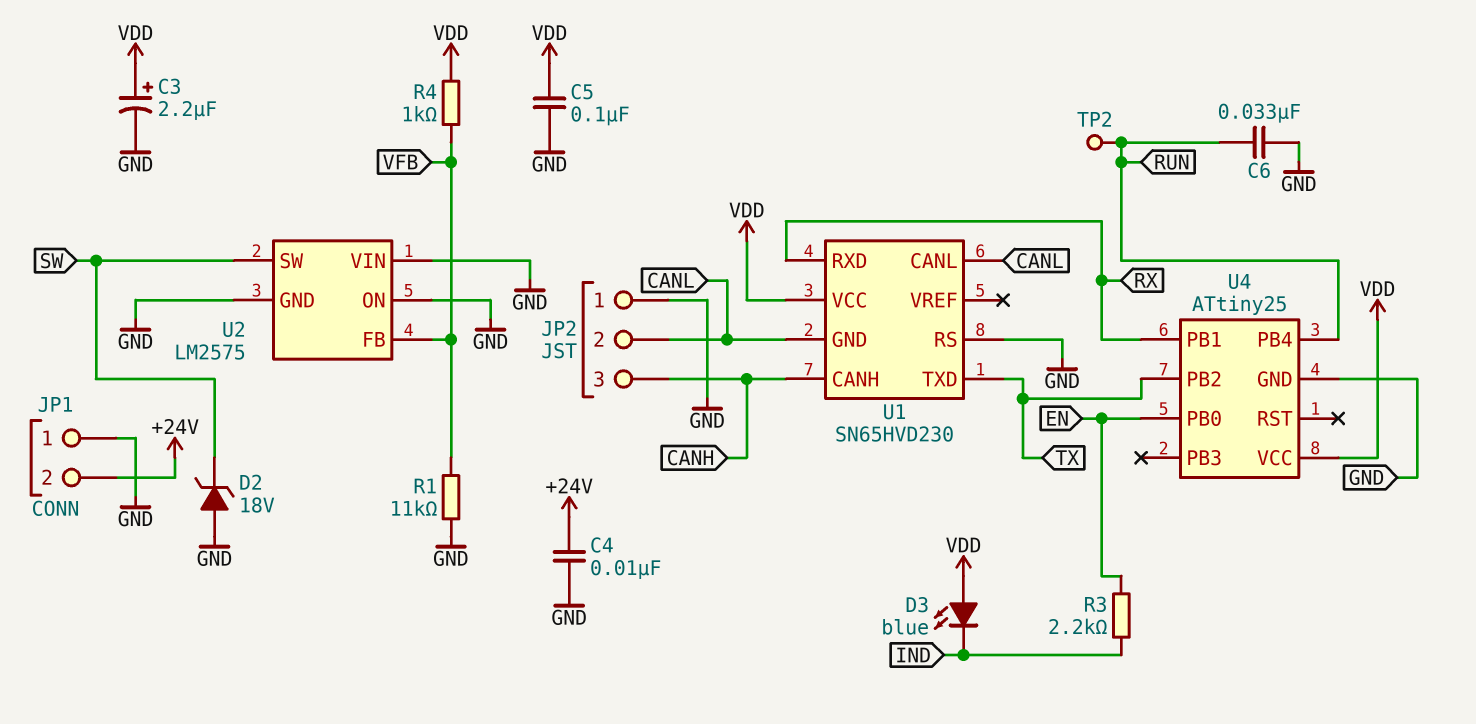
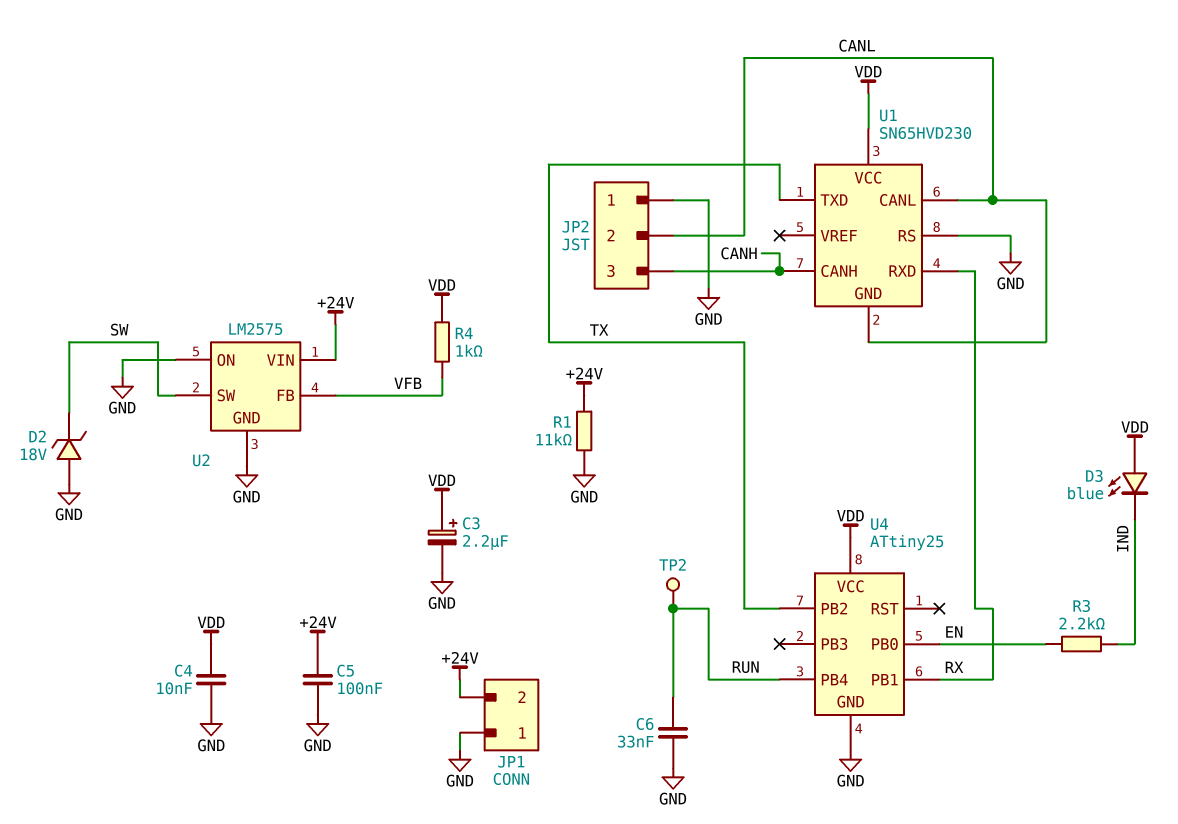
C4: 10nF (+24V, GND) -> 10nF (GND, VDD)
C5: 100nF (GND, VDD) -> 100nF (+24V, GND)
R1: 11k (GND, VFB) -> 11k (+24V, GND)
U2 pin VIN: GND -> +24V

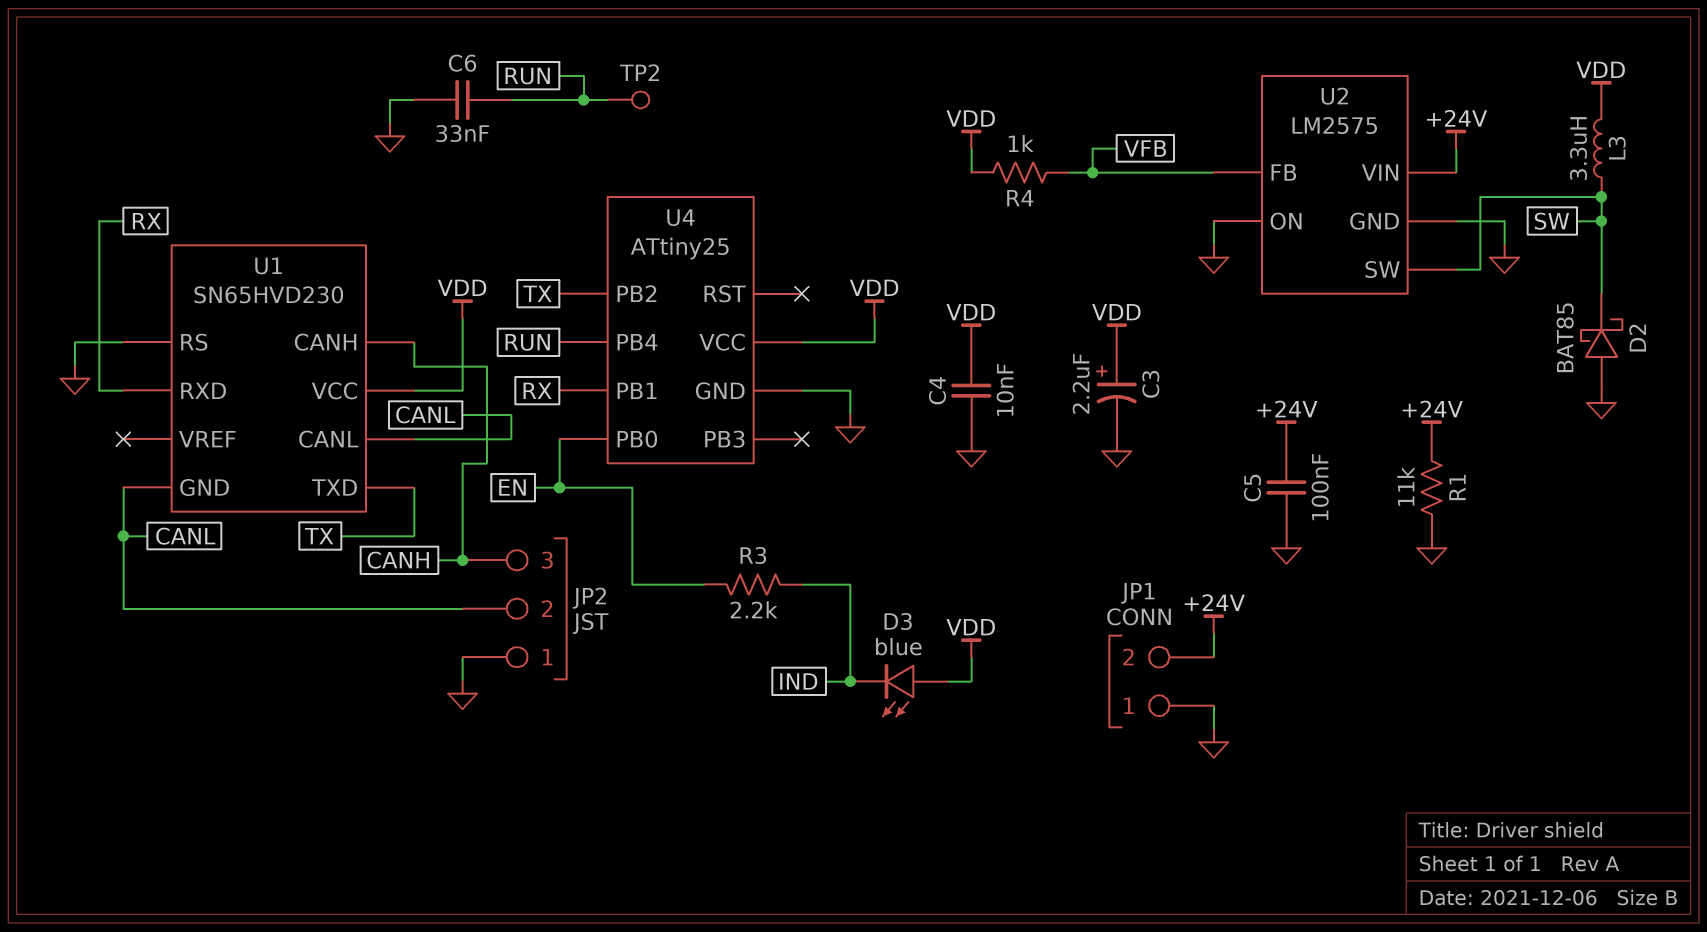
D2: zener 18V (A GND, K SW) -> schottky BAT85 (A GND, K SW)
L3: none -> 3.3uH (SW, VDD)

